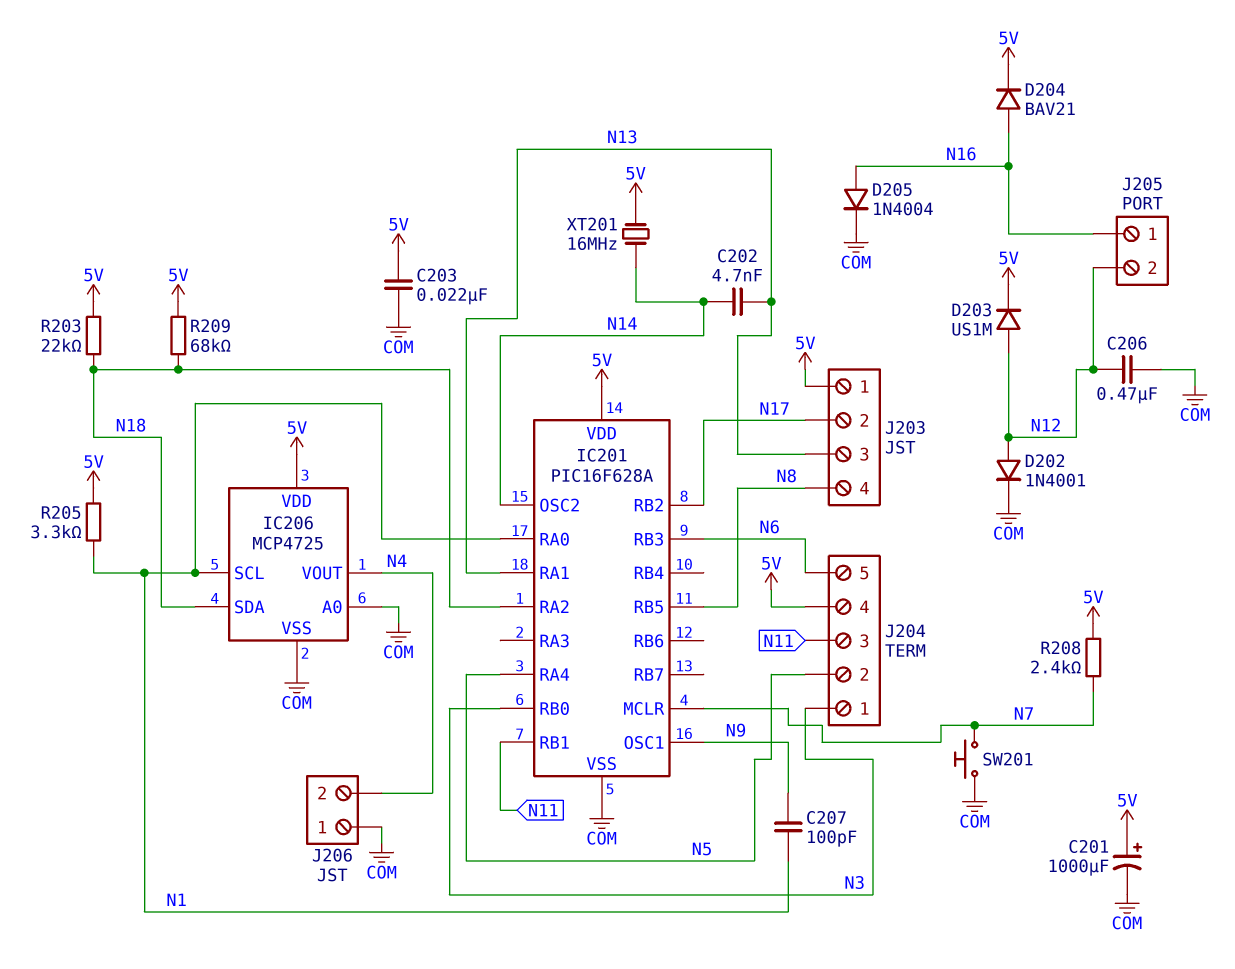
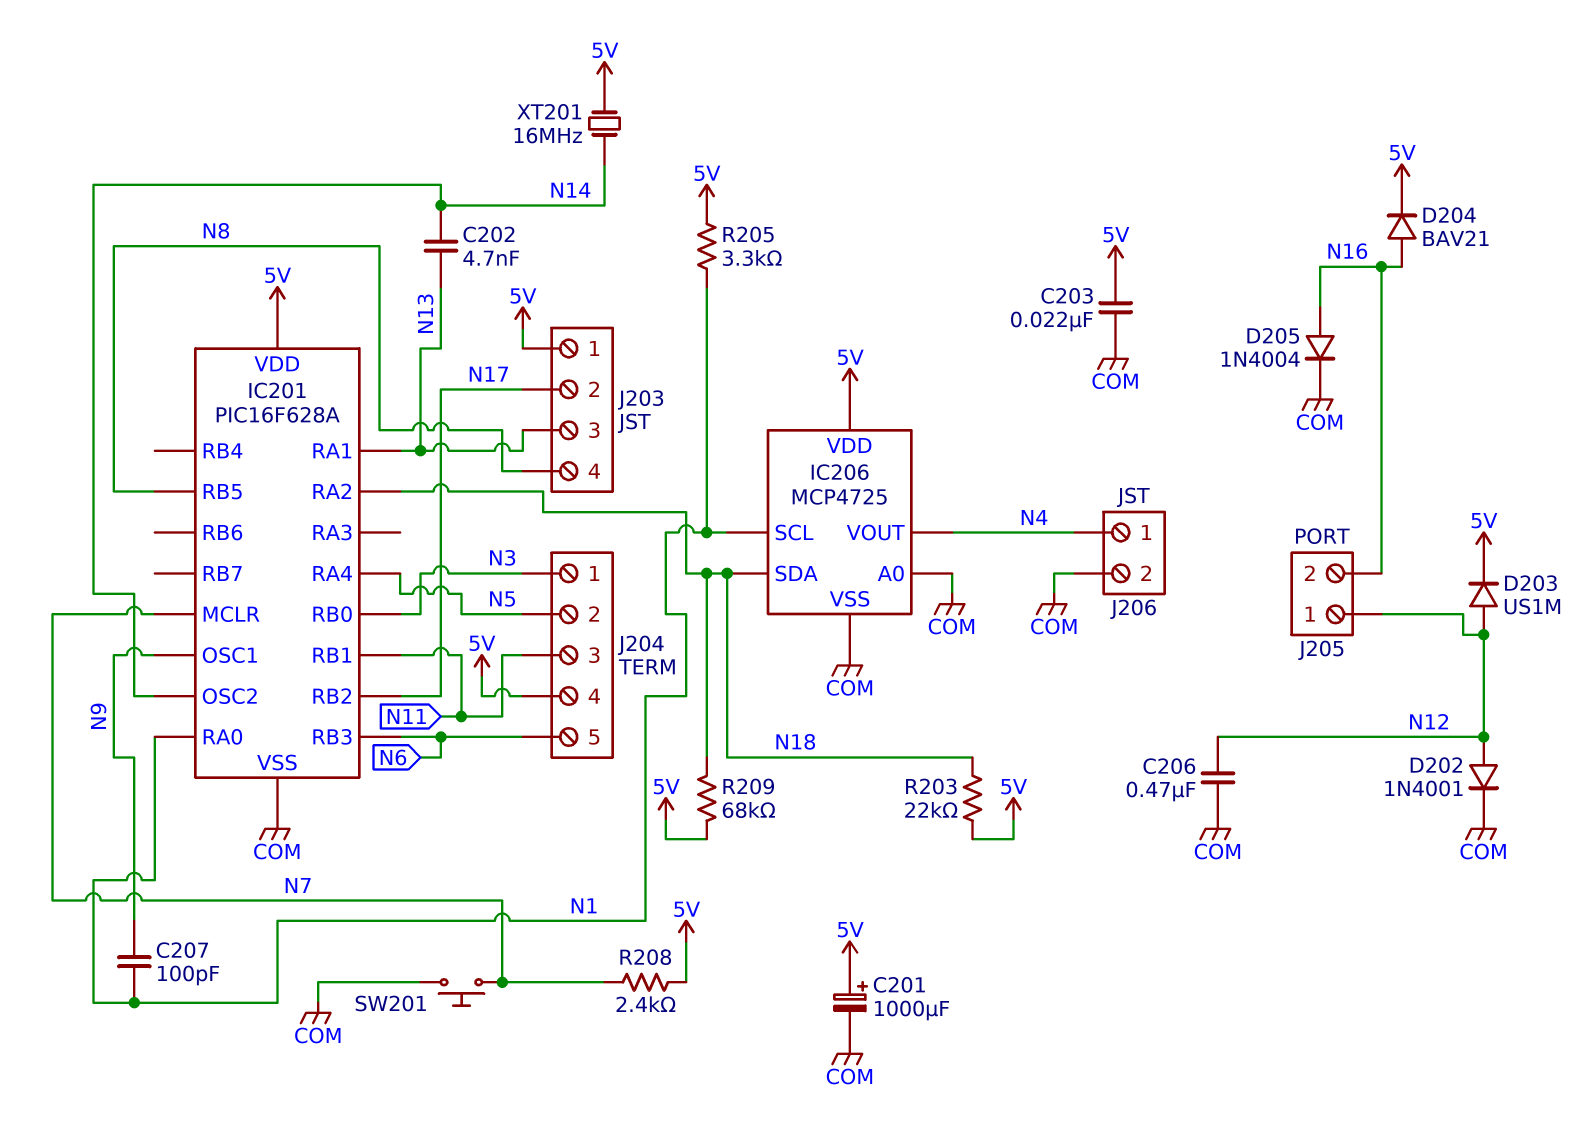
J205 pin 1: N16 -> N12
J205 pin 2: N12 -> N16
J206 pin 1: COM -> N4
J206 pin 2: N4 -> COM

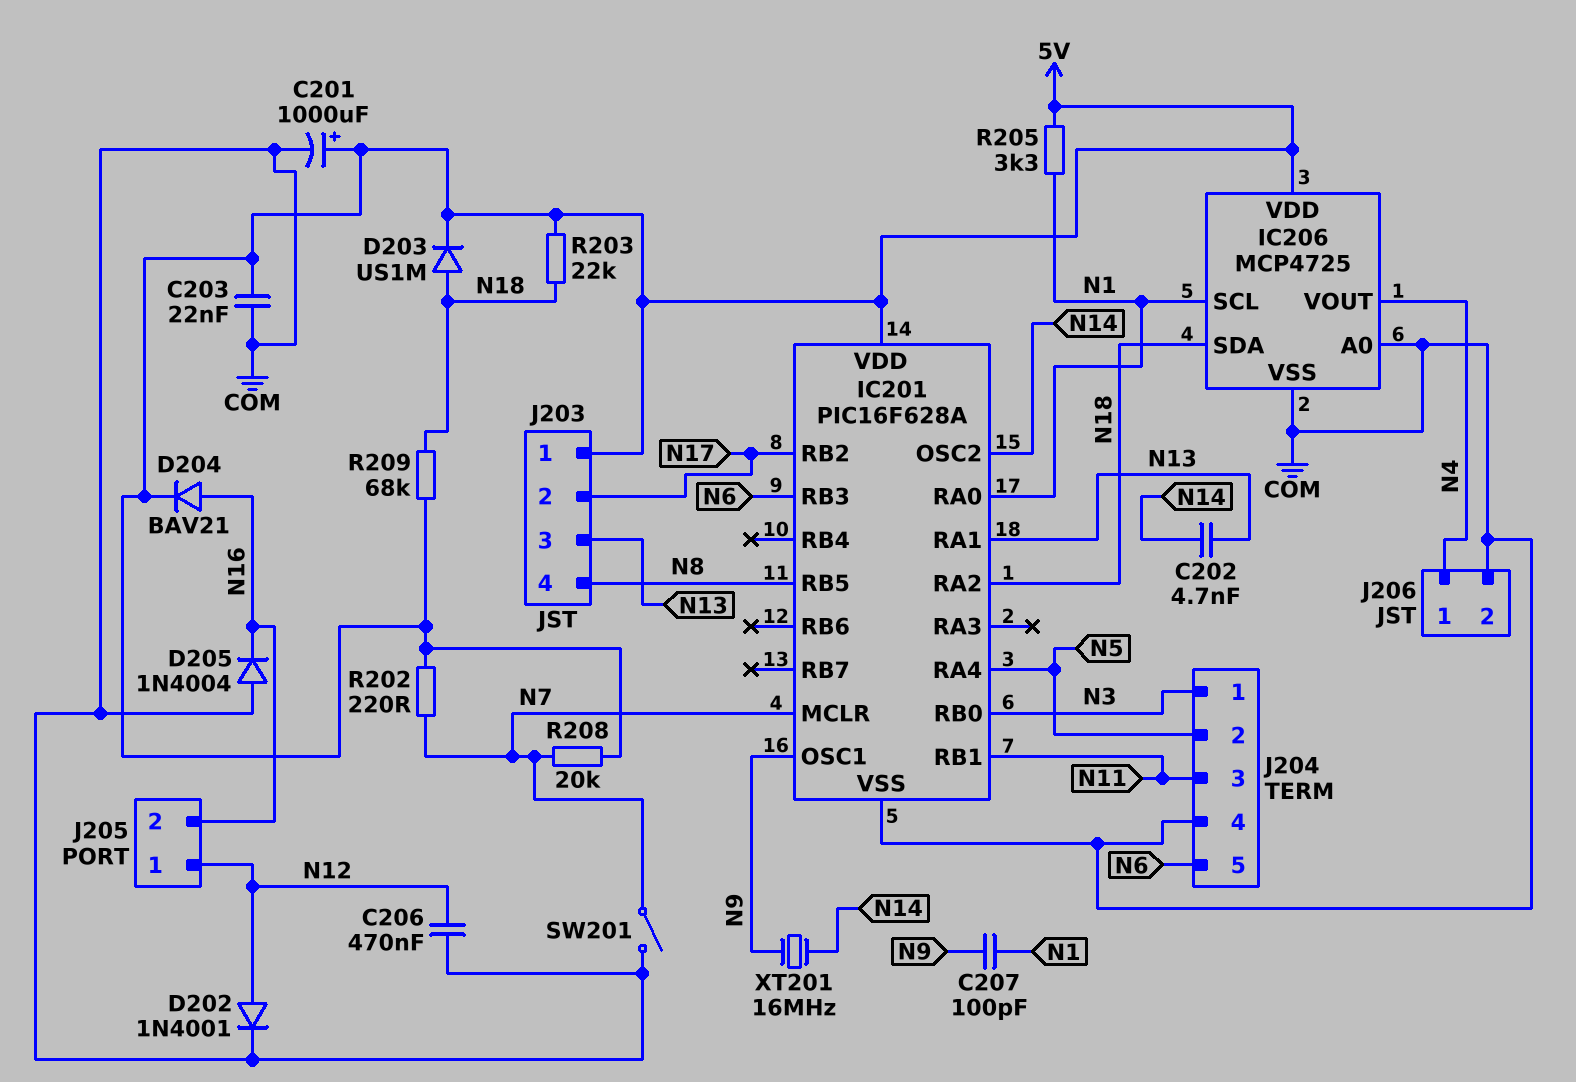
D203: diode US1M (A N12, K 5V) -> diode US1M (A N18, K 5V)
D205: diode 1N4004 (A N16, K COM) -> diode 1N4004 (A COM, K N16)
J204 pin 4: 5V -> COM
R202: none -> 220 (5V, N7)
R208: 2.4k (5V, N7) -> 20k (5V, N7)
SW201: button (COM, N7) -> switch (COM, N7)
XT201: 16MHz (5V, N14) -> 16MHz (N9, N14)

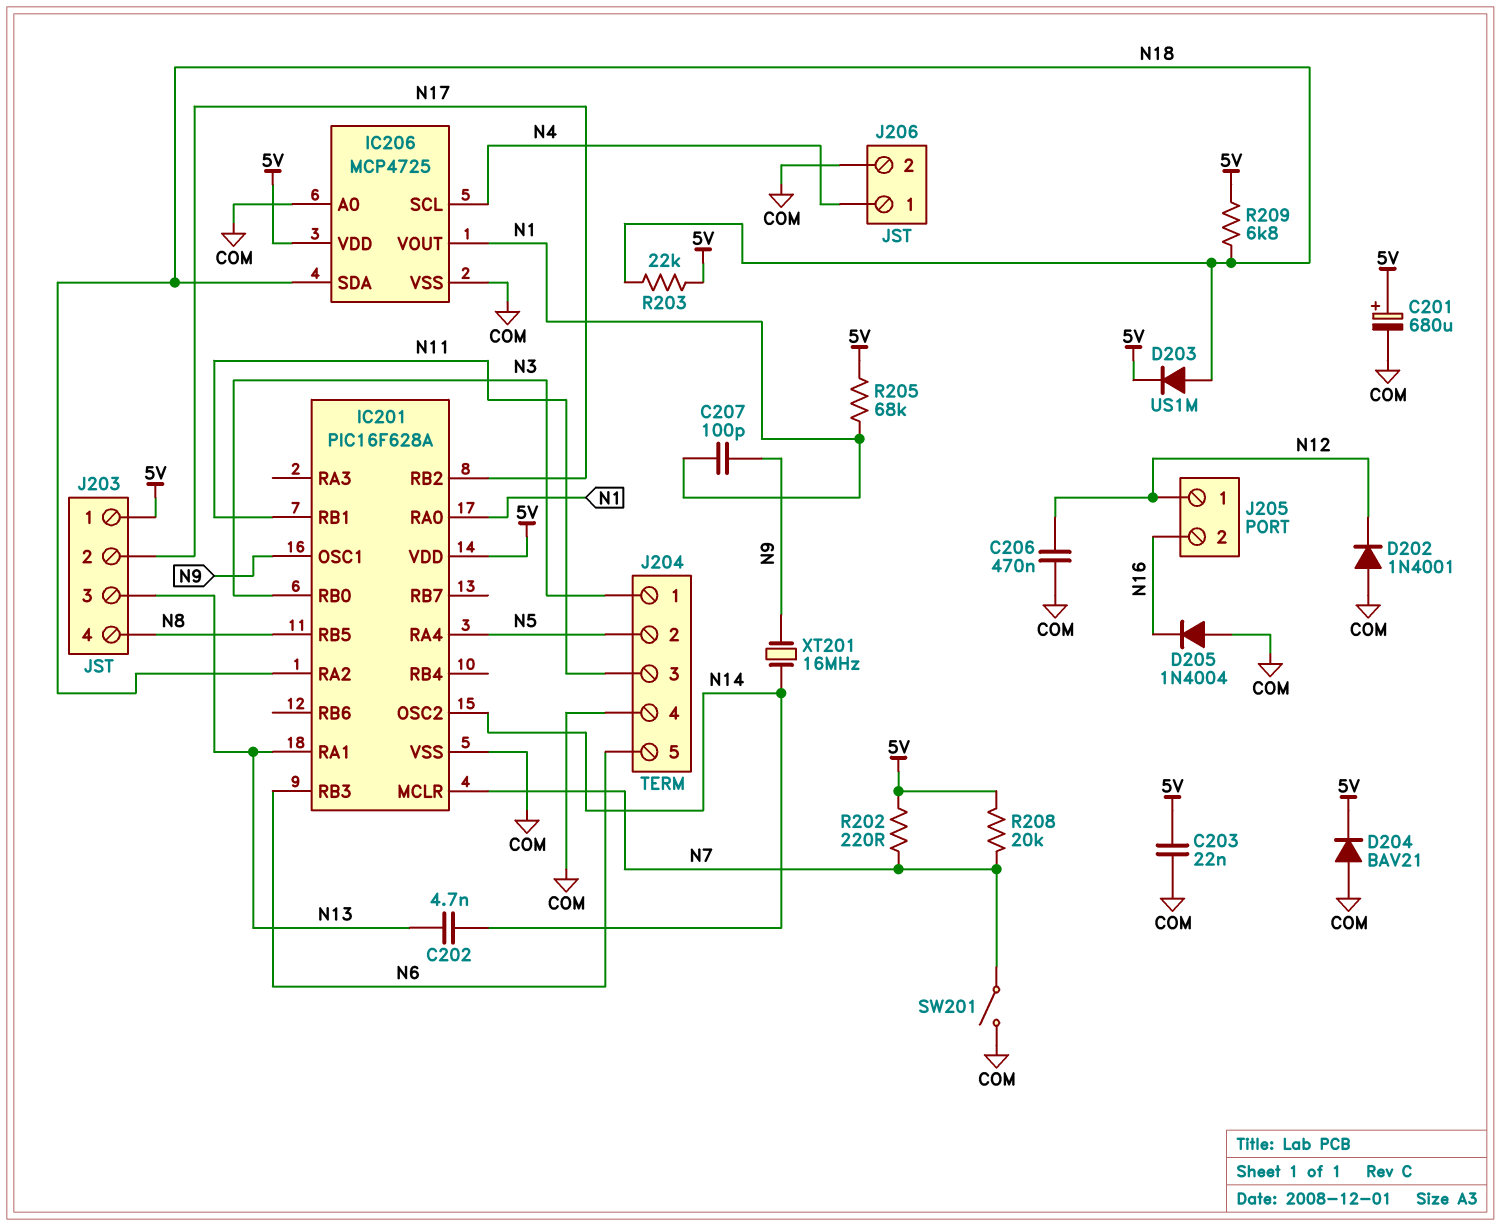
C201: 1000uF (plus 5V, minus COM) -> 680uF (plus 5V, minus COM)
D202: diode 1N4001 (A N12, K COM) -> diode 1N4001 (A COM, K N12)
D204: diode BAV21 (A N16, K 5V) -> diode BAV21 (A COM, K 5V)
IC206 pin SCL: N1 -> N4
IC206 pin VOUT: N4 -> N1
R205: 3.3k (5V, N1) -> 68k (5V, N1)
R209: 68k (5V, N18) -> 6.8k (5V, N18)

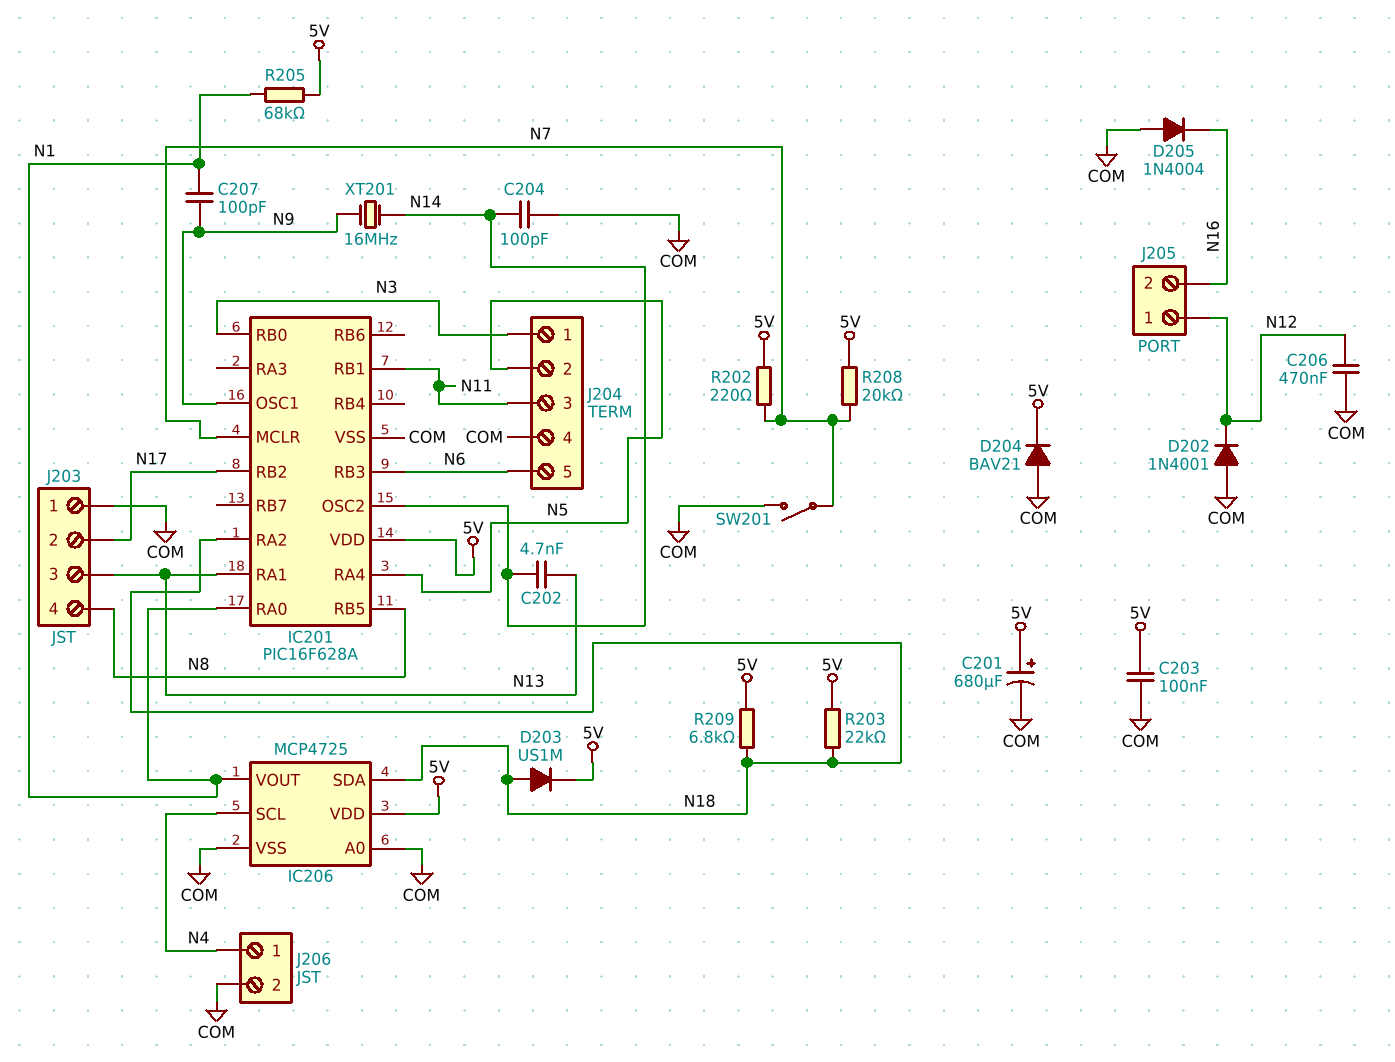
C203: 22nF (5V, COM) -> 100nF (5V, COM)
C204: none -> 100pF (COM, N14)
J203 pin 1: 5V -> COM

